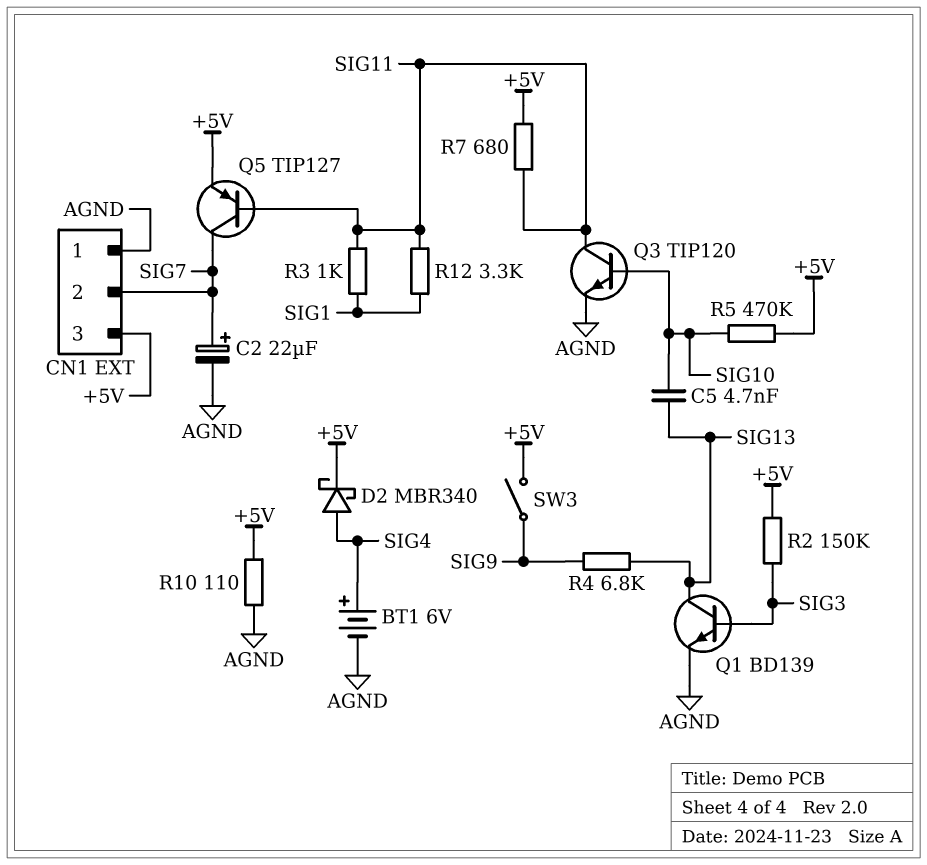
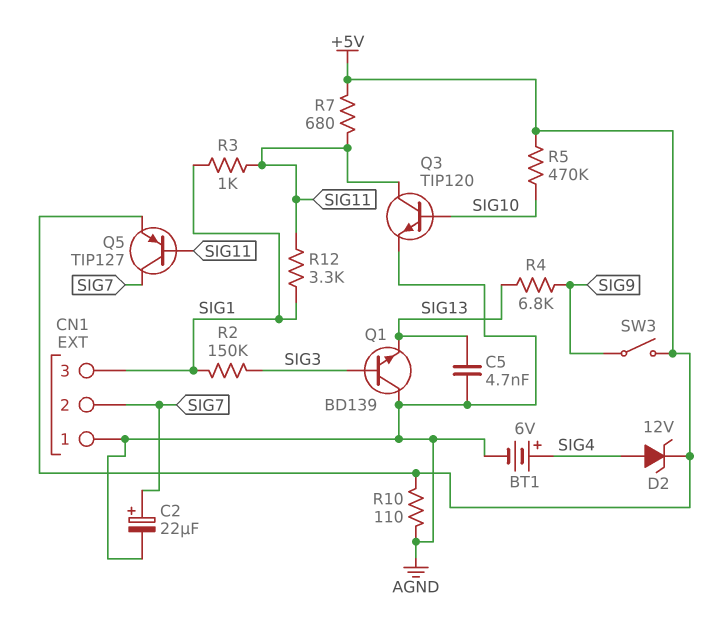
C5: 4.7nF (SIG10, SIG13) -> 4.7nF (AGND, SIG13)
CN1 pin 3: +5V -> SIG1
D2: schottky MBR340 (A SIG4, K +5V) -> zener 12V (A SIG4, K +5V)
Q1: NPN BD139 (B SIG3, C SIG13, E AGND) -> NPN BD139 (B SIG3, C AGND, E SIG13)
R2: 150k (+5V, SIG3) -> 150k (SIG1, SIG3)

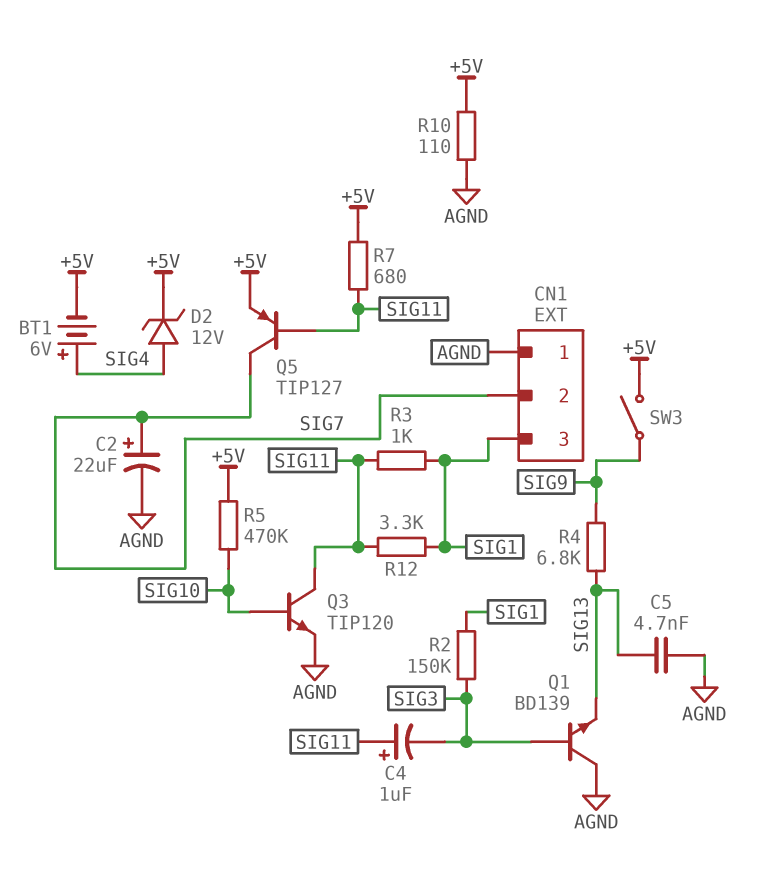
BT1: 6V (plus SIG4, minus AGND) -> 6V (plus SIG4, minus +5V)
C4: none -> 1uF (plus SIG11, minus SIG3)

